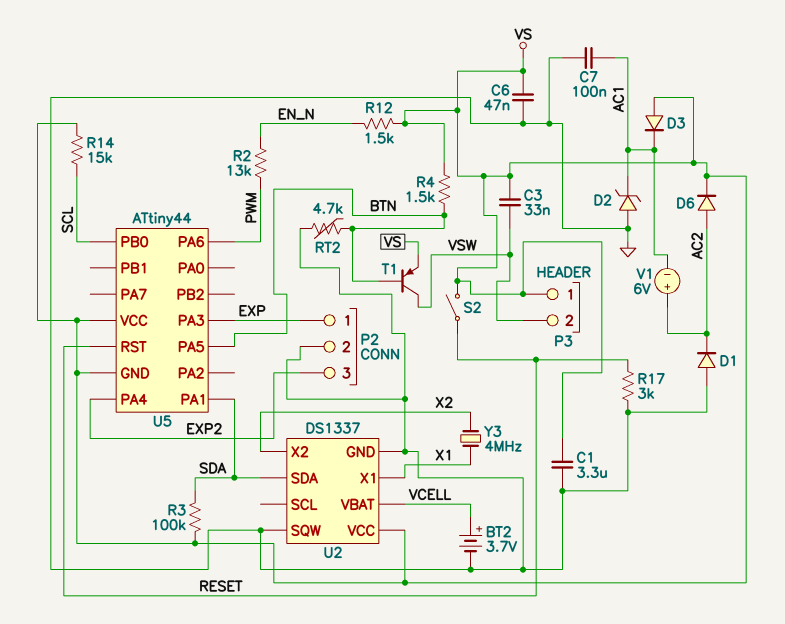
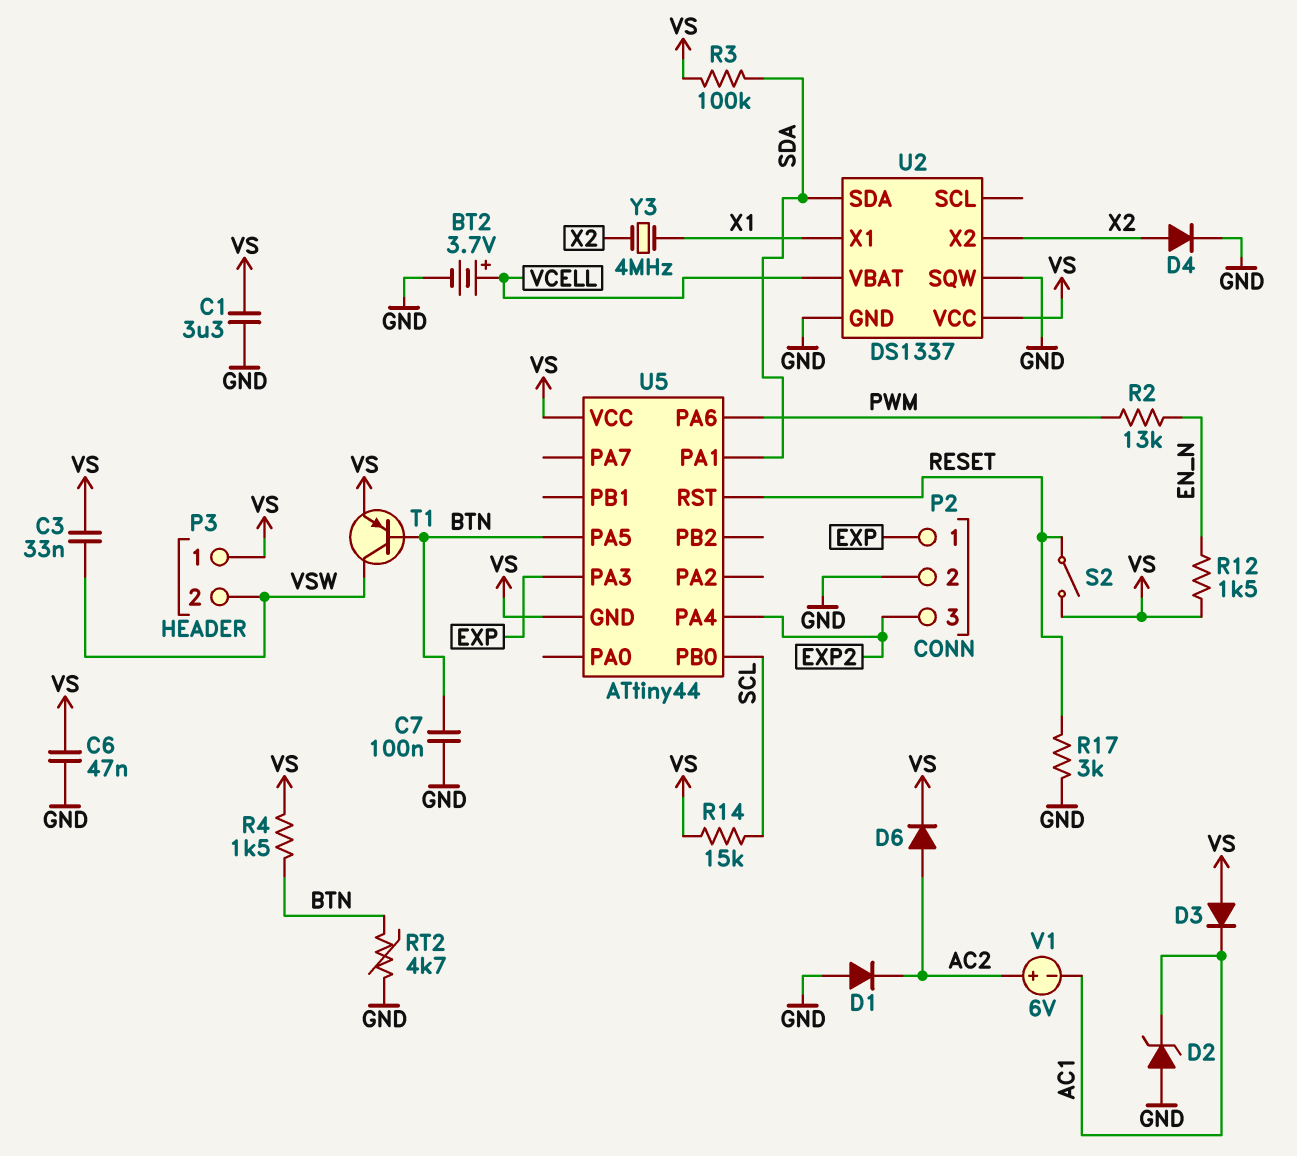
C7: 100nF (AC1, GND) -> 100nF (BTN, GND)
D4: none -> diode (A X2, K GND)

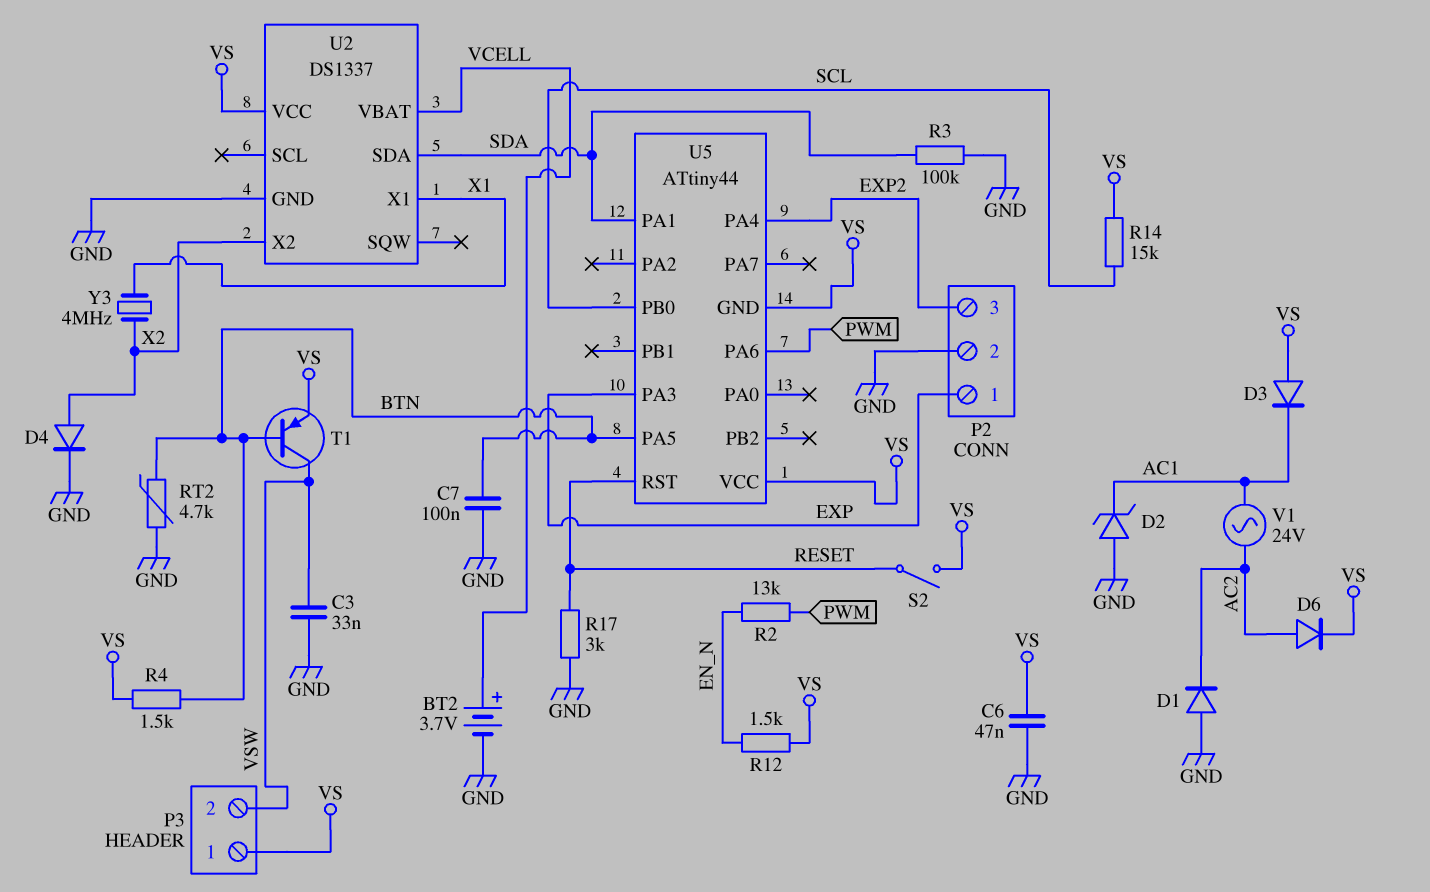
C1: 3.3uF (GND, VS) -> none
C3: 33nF (VS, VSW) -> 33nF (GND, VSW)
R3: 100k (SDA, VS) -> 100k (GND, SDA)
U2 pin SQW: GND -> none
V1: 6V (plus AC2, minus AC1) -> AC 24V (AC1, AC2)

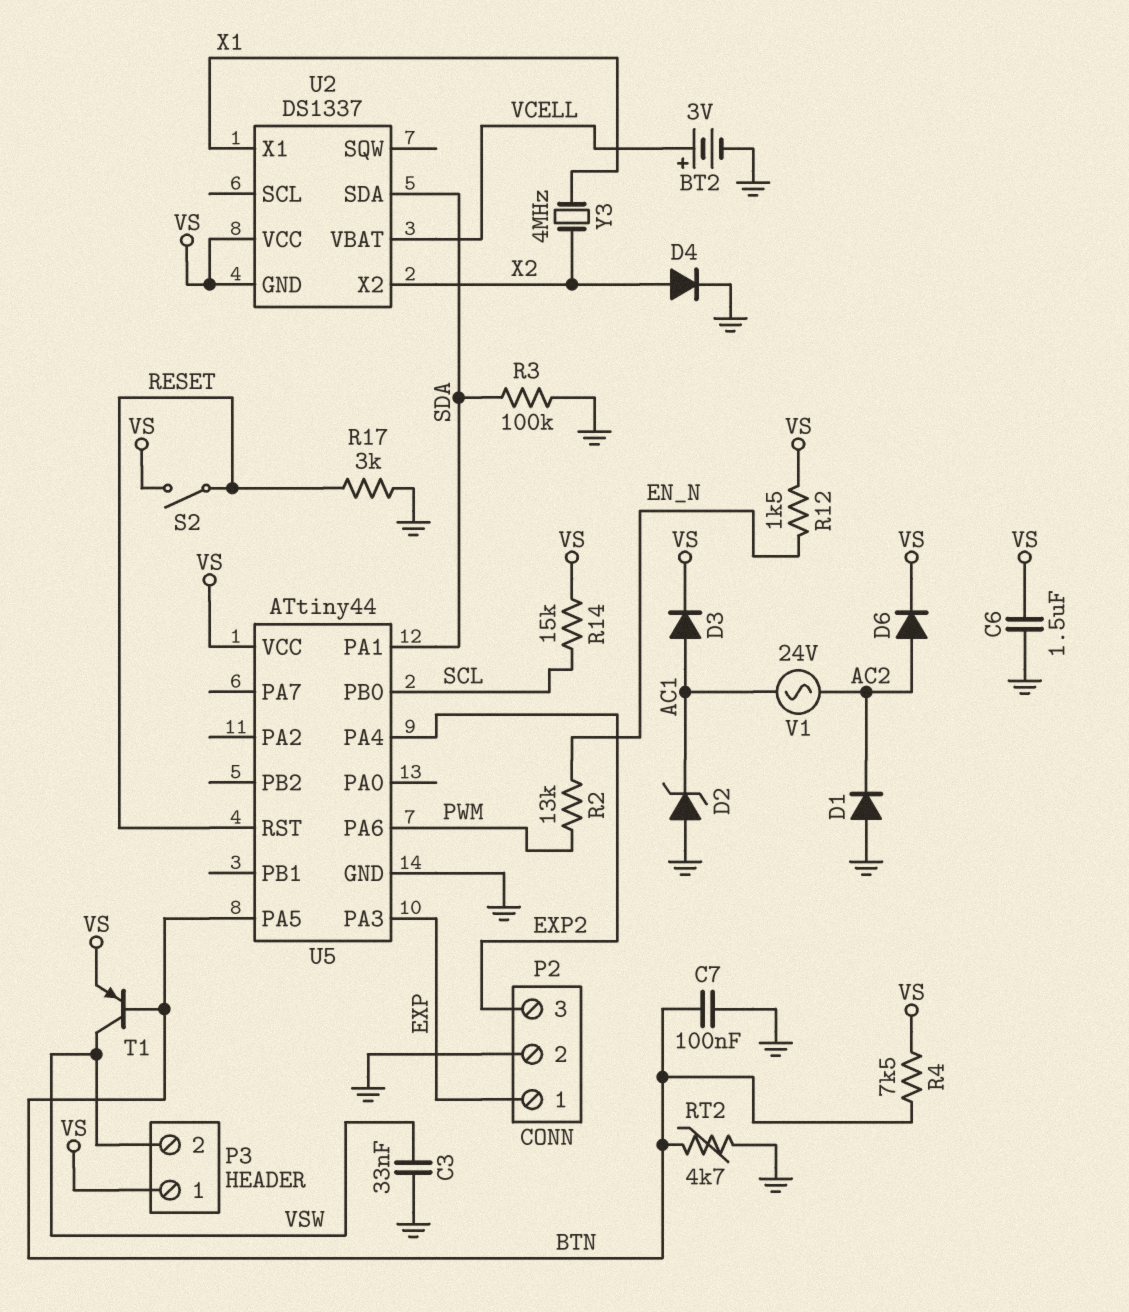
BT2: 3.7V (plus VCELL, minus GND) -> 3V (plus VCELL, minus GND)
C6: 47nF (GND, VS) -> 1.5uF (GND, VS)
D3: diode (A VS, K AC1) -> diode (A AC1, K VS)
R4: 1.5k (BTN, VS) -> 7.5k (BTN, VS)
U2 pin GND: GND -> VS
U5 pin GND: VS -> GND

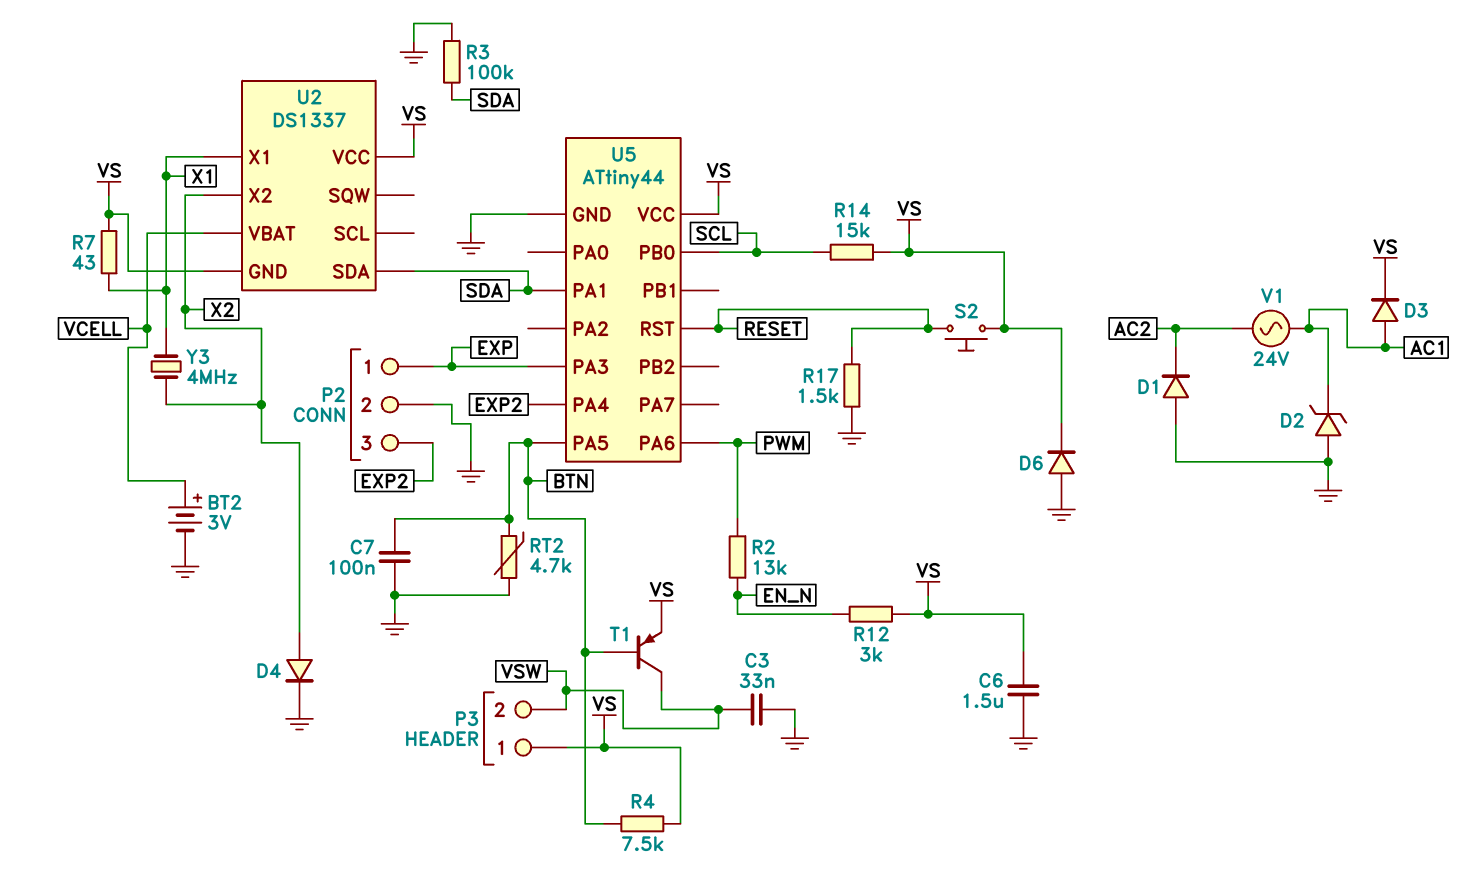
D6: diode (A AC2, K VS) -> diode (A GND, K VS)
R7: none -> 43 (VS, X1)
R12: 1.5k (EN_N, VS) -> 3k (EN_N, VS)
R17: 3k (GND, RESET) -> 1.5k (GND, RESET)
S2: switch (RESET, VS) -> button (RESET, VS)

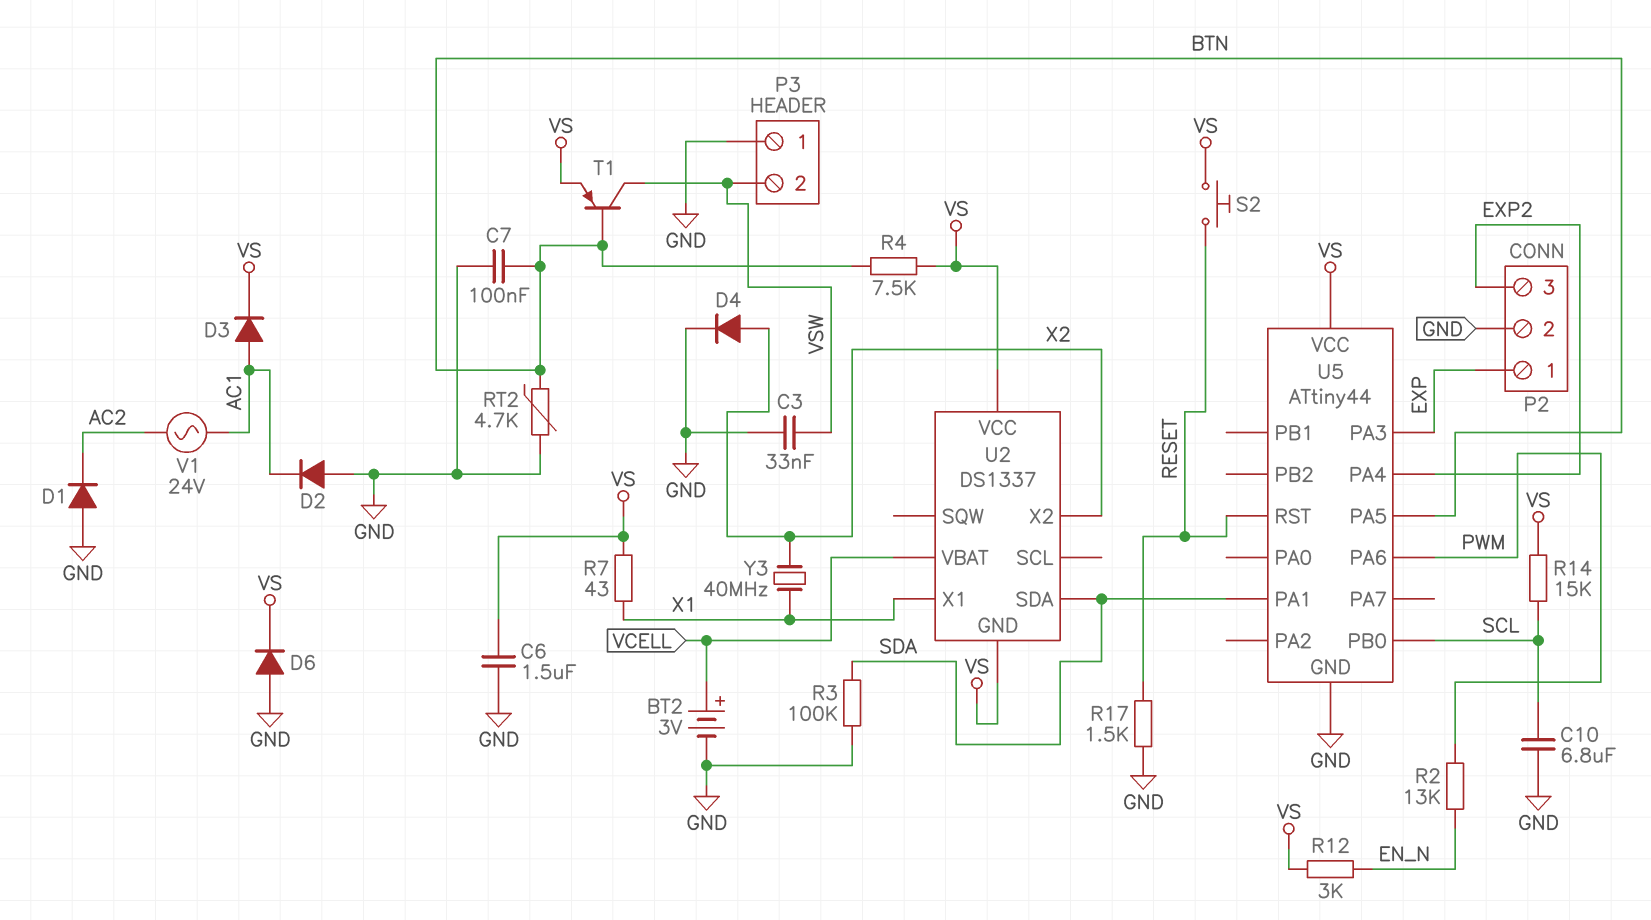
C10: none -> 6.8uF (GND, SCL)
D2: zener (A GND, K AC1) -> diode (A GND, K AC1)
P3 pin 1: VS -> GND
Y3: 4MHz (X1, X2) -> 40MHz (X1, X2)

